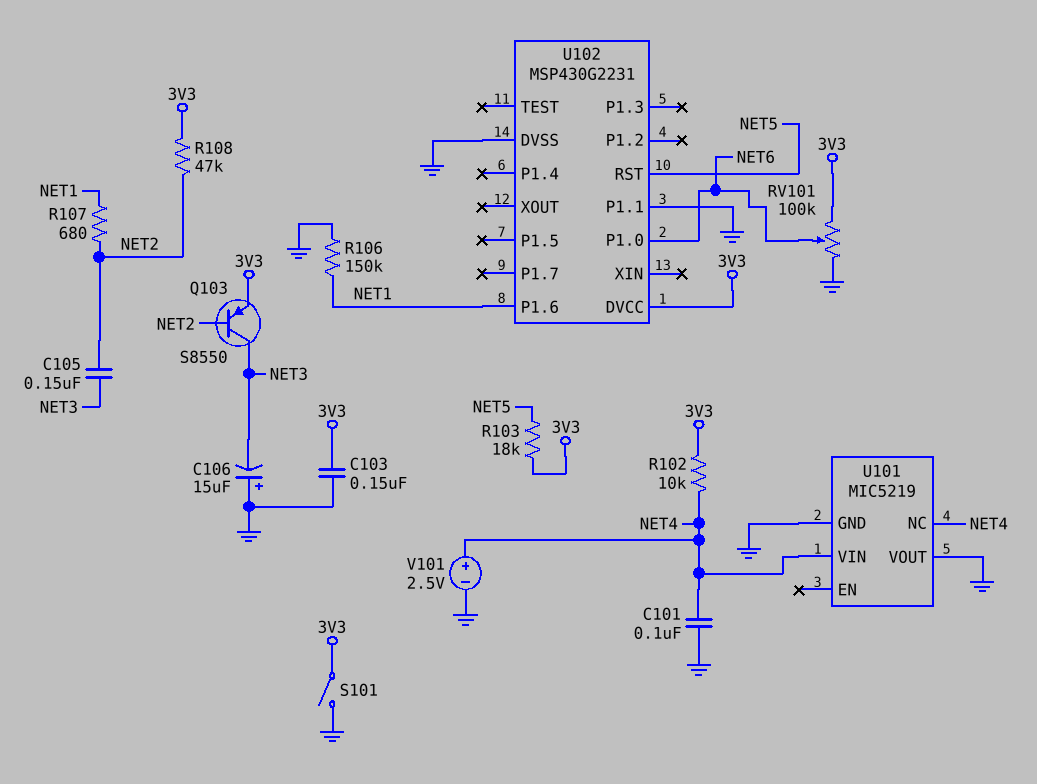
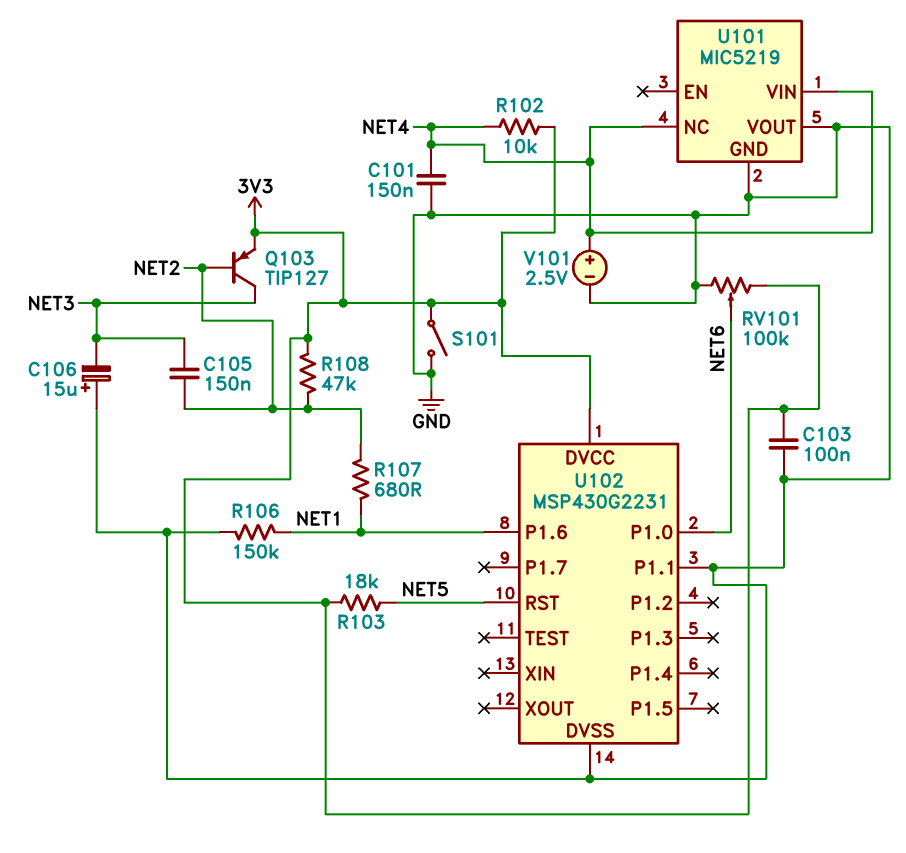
C101: 100nF (GND, NET4) -> 150nF (GND, NET4)
C103: 150nF (3V3, GND) -> 100nF (3V3, GND)
Q103: PNP S8550 (B NET2, C NET3, E 3V3) -> PNP TIP127 (B NET2, C NET3, E 3V3)

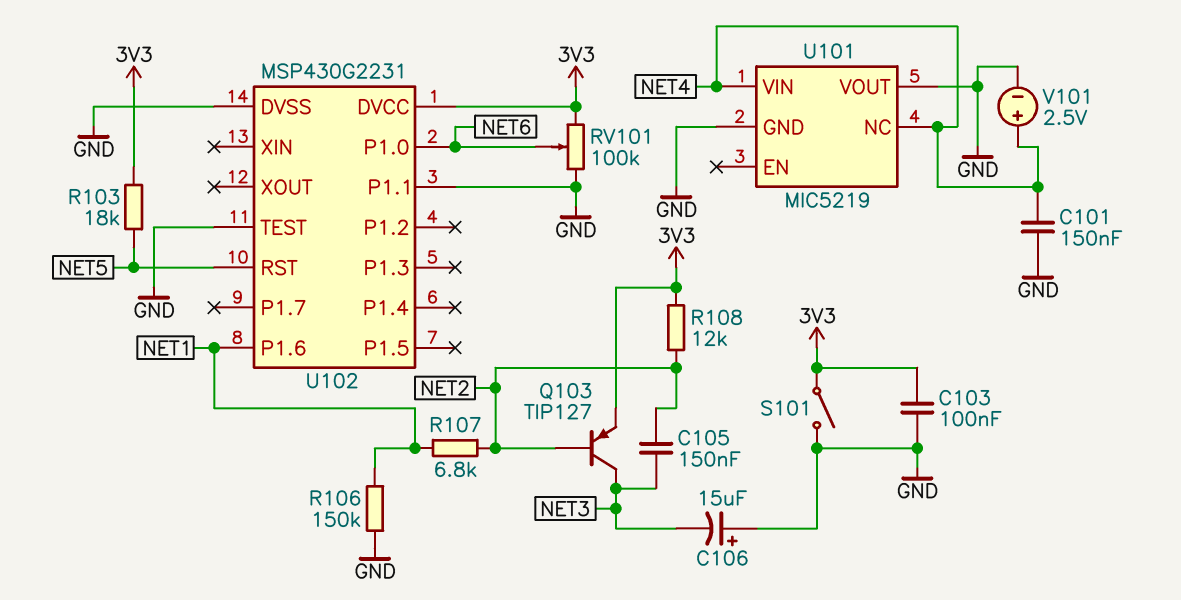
R102: 10k (3V3, NET4) -> none
R107: 680 (NET1, NET2) -> 6.8k (NET1, NET2)
R108: 47k (3V3, NET2) -> 12k (3V3, NET2)
U102 pin TEST: none -> GND

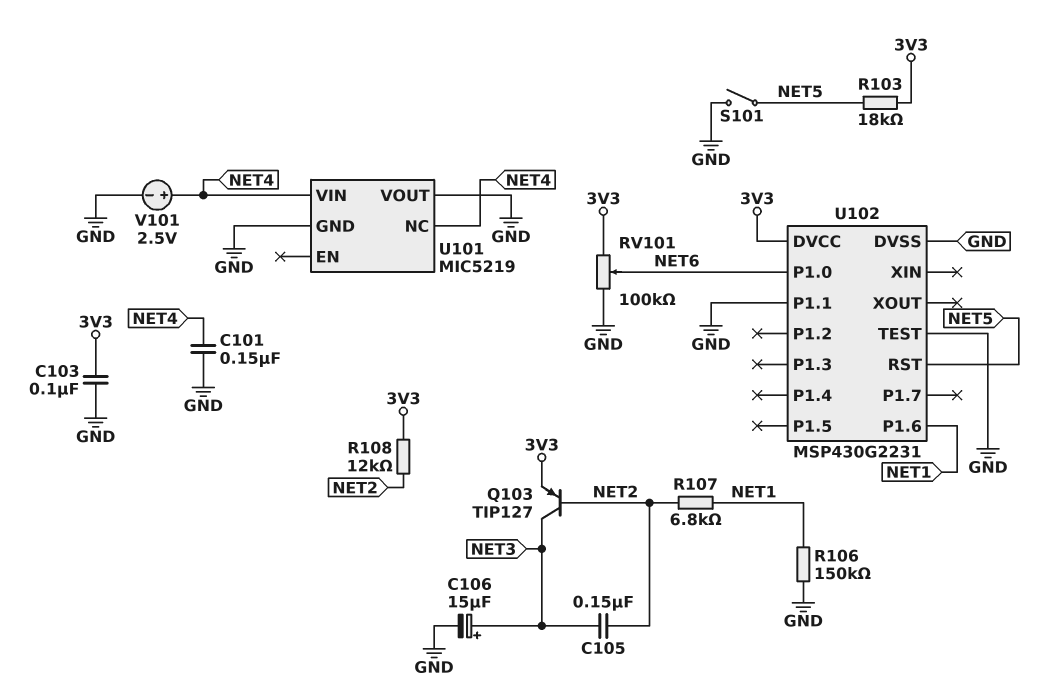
C106: 15uF (plus GND, minus NET3) -> 15uF (plus NET3, minus GND)
S101: switch (3V3, GND) -> switch (GND, NET5)

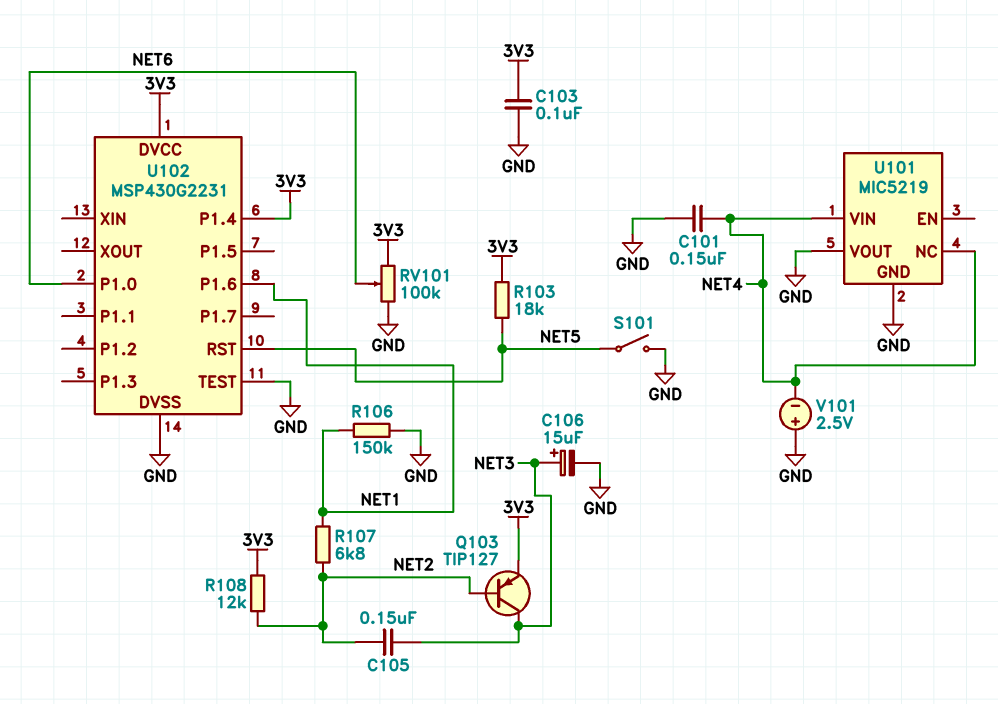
U102 pin P1.1: GND -> none
U102 pin P1.4: none -> 3V3
V101: 2.5V (plus NET4, minus GND) -> 2.5V (plus GND, minus NET4)

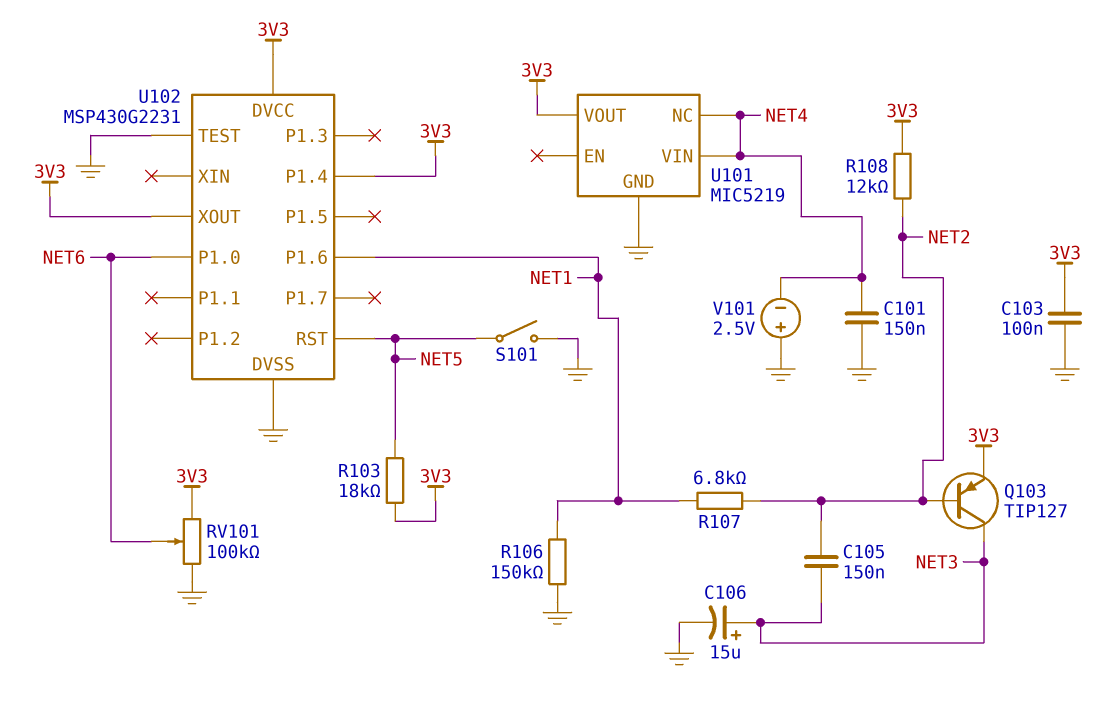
U101 pin VOUT: GND -> 3V3
U102 pin XOUT: none -> 3V3

